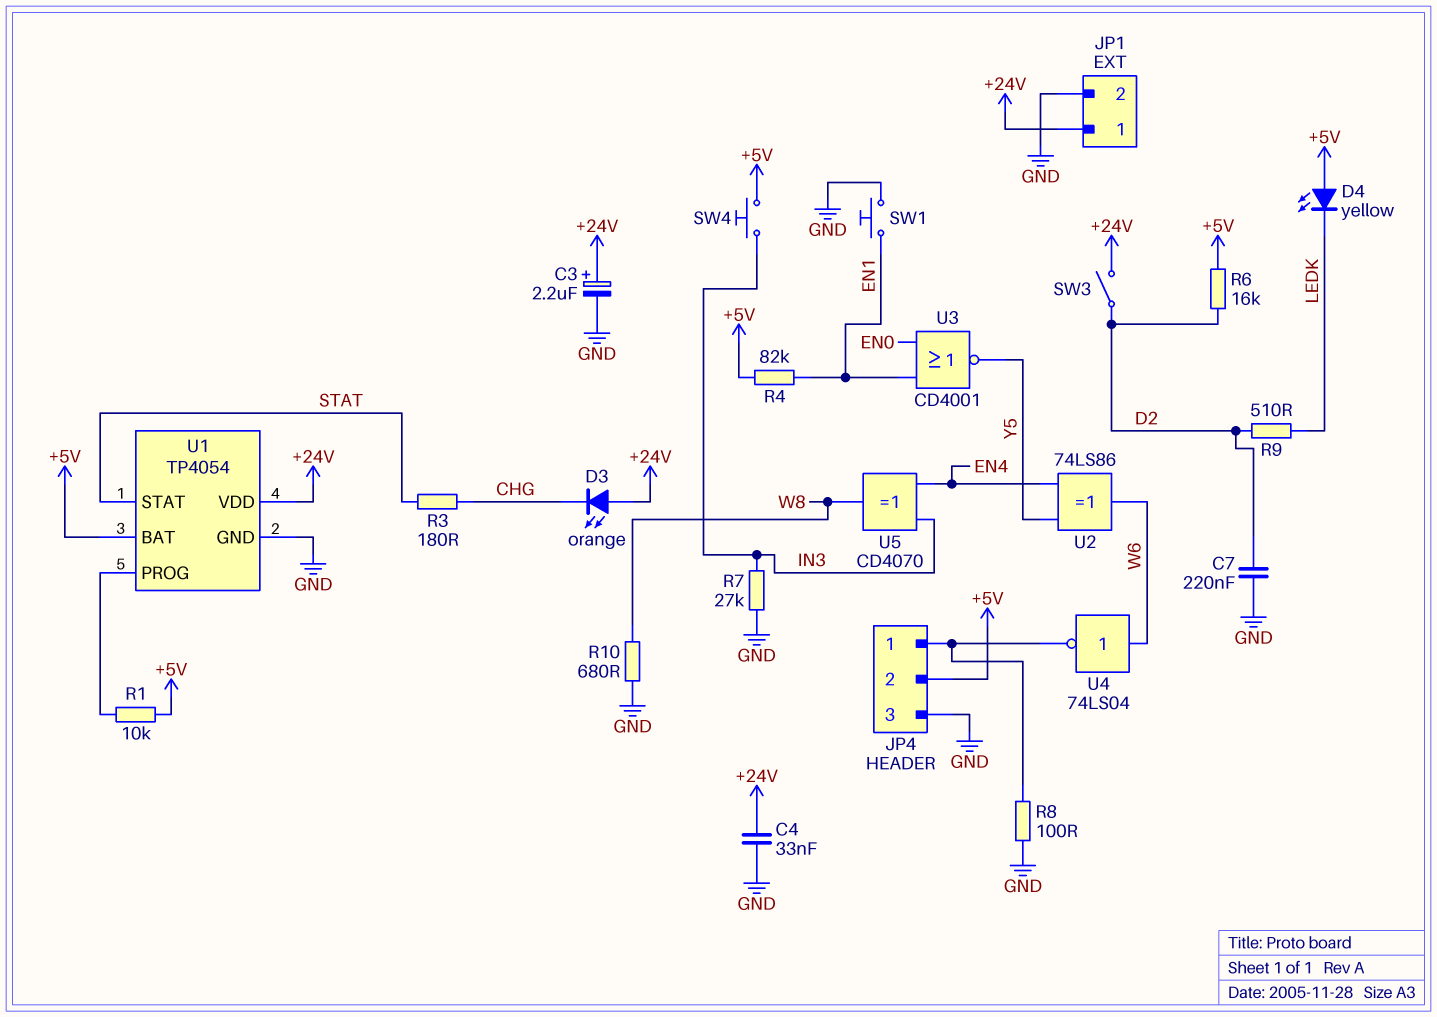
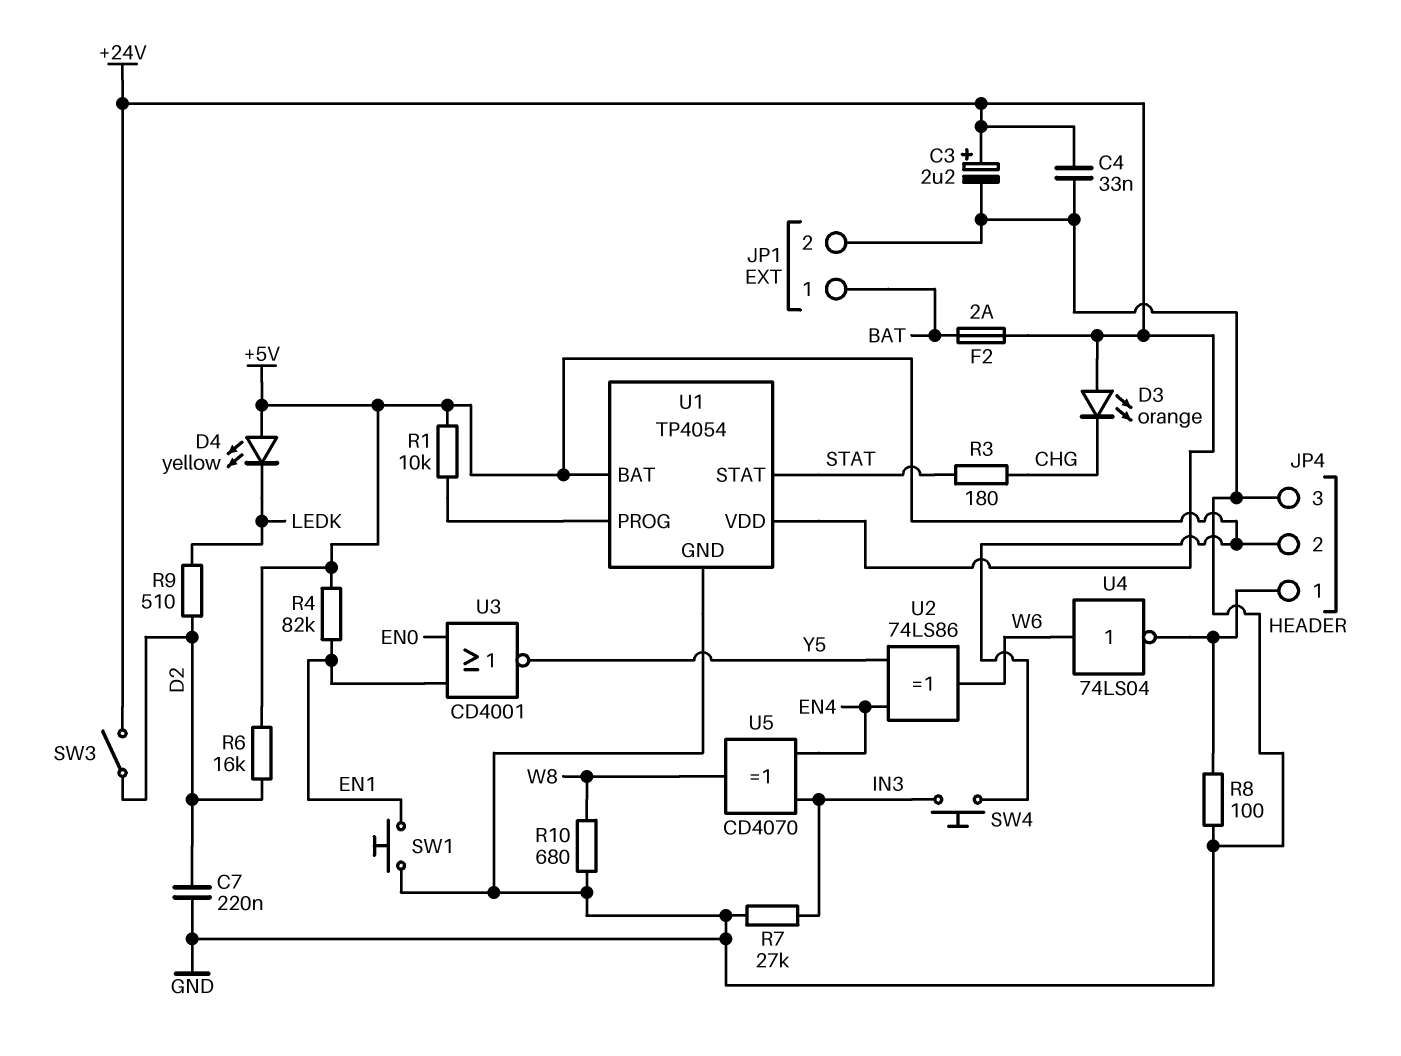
F2: none -> 2A (+24V, BAT)
JP1 pin 1: +24V -> BAT

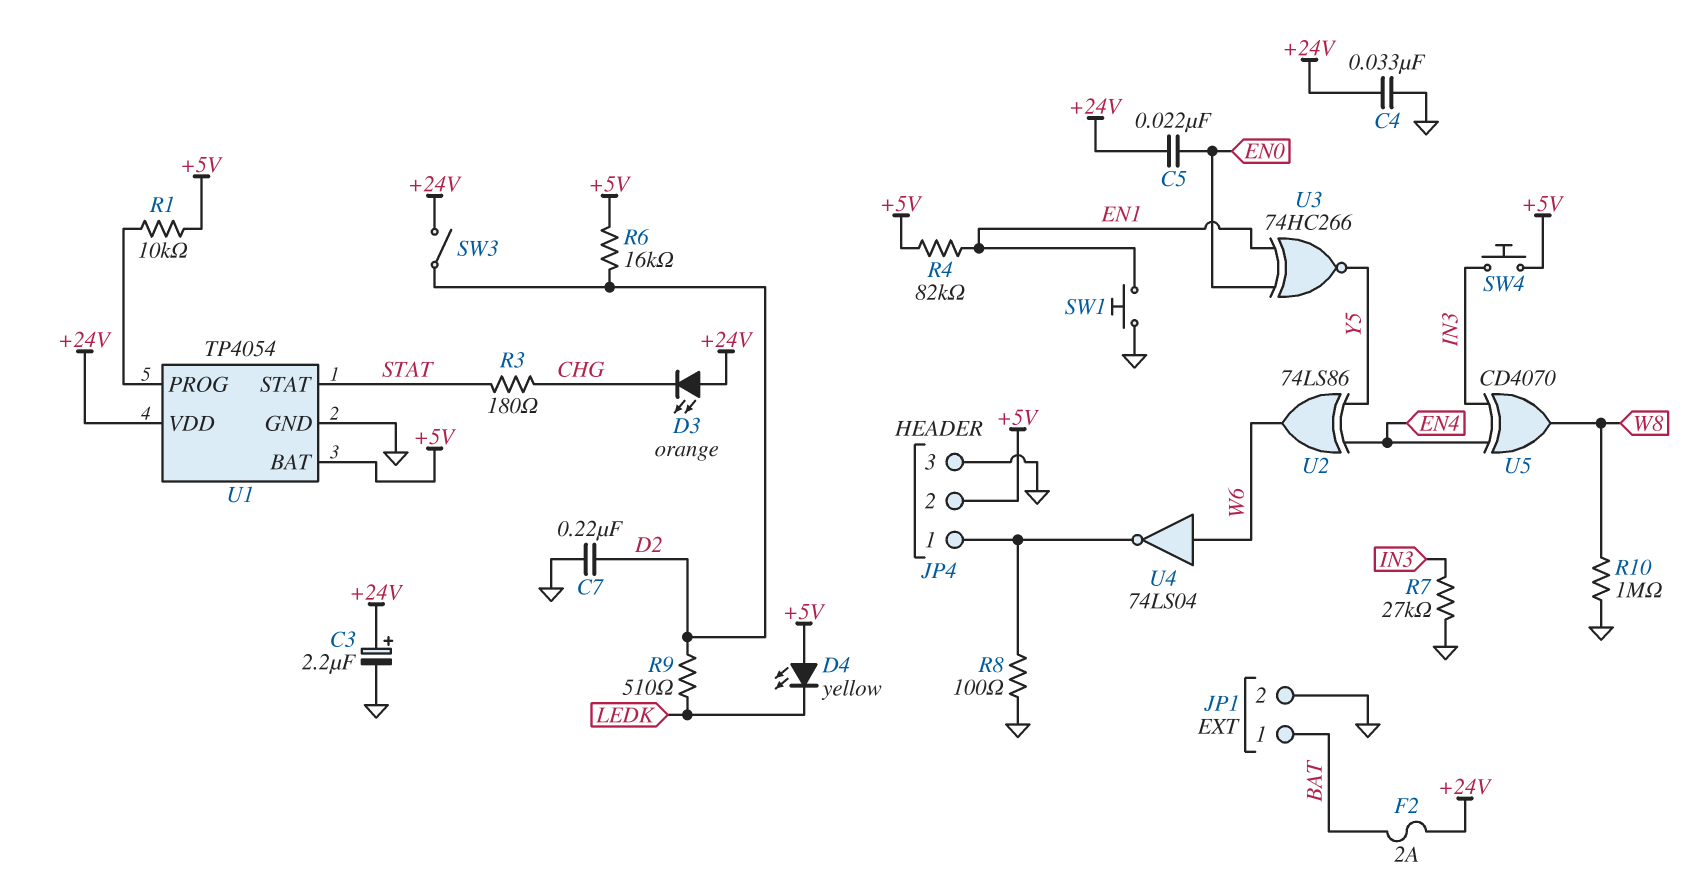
C5: none -> 22nF (+24V, EN0)
R10: 680 (GND, W8) -> 1M (GND, W8)
U3: NOR CD4001 (in EN0, in EN1, out Y5) -> XNOR 74HC266 (in EN0, in EN1, out Y5)

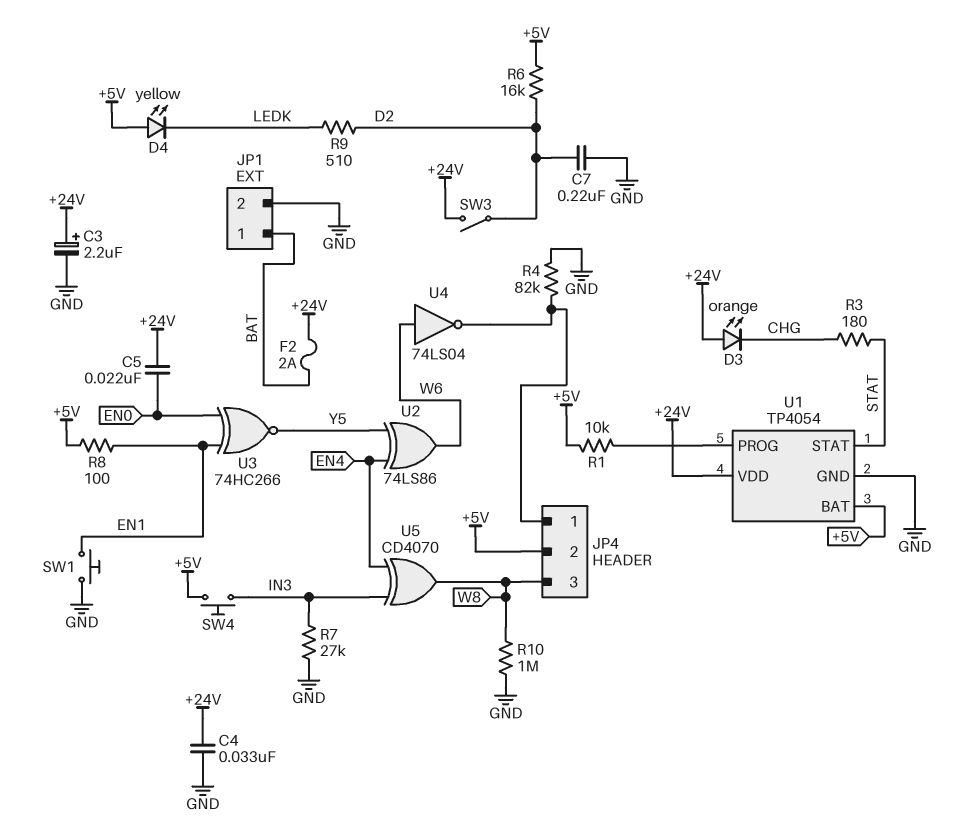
JP4 pin 3: GND -> W8
R4: 82k (+5V, EN1) -> 82k (GND, JP4/1)
R8: 100 (GND, JP4/1) -> 100 (+5V, EN1)

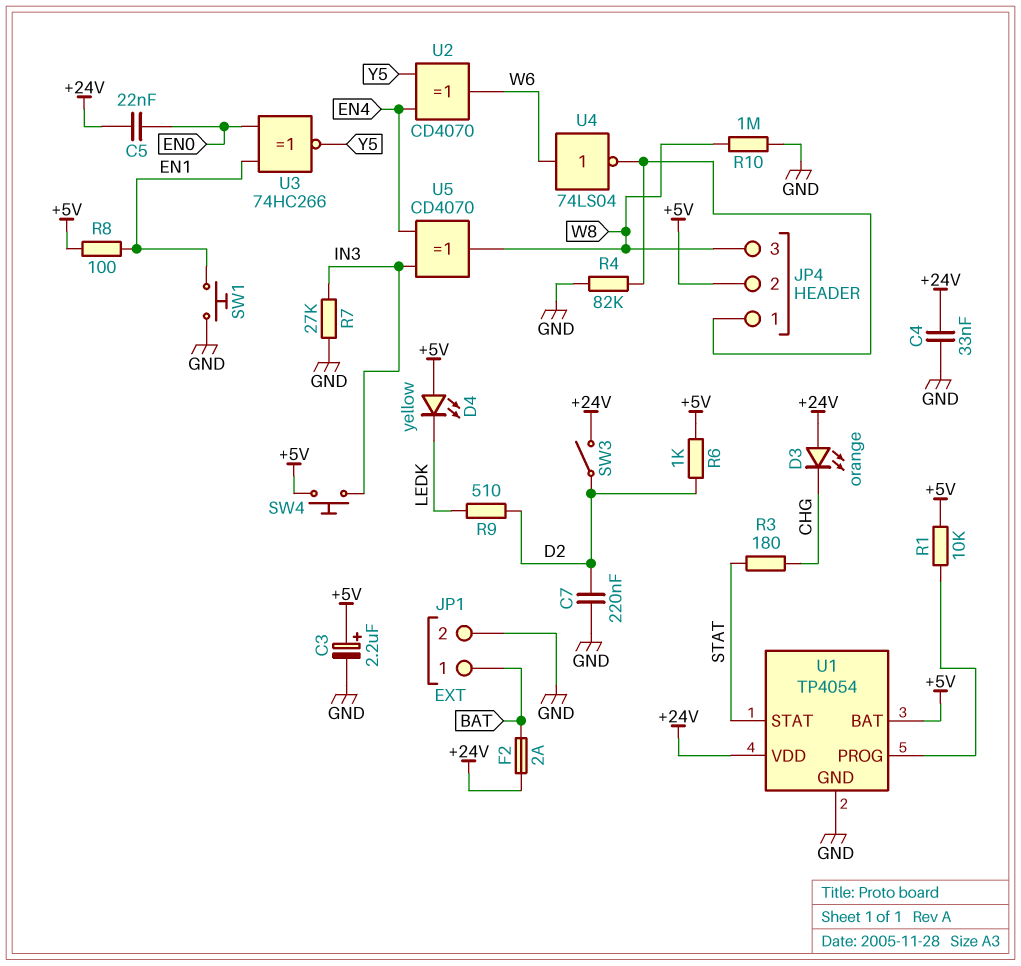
C3: 2.2uF (plus +24V, minus GND) -> 2.2uF (plus +5V, minus GND)
R6: 16k (+5V, D2) -> 1k (+5V, D2)
U2: XOR 74LS86 (in EN4, in Y5, out W6) -> XOR CD4070 (in EN4, in Y5, out W6)

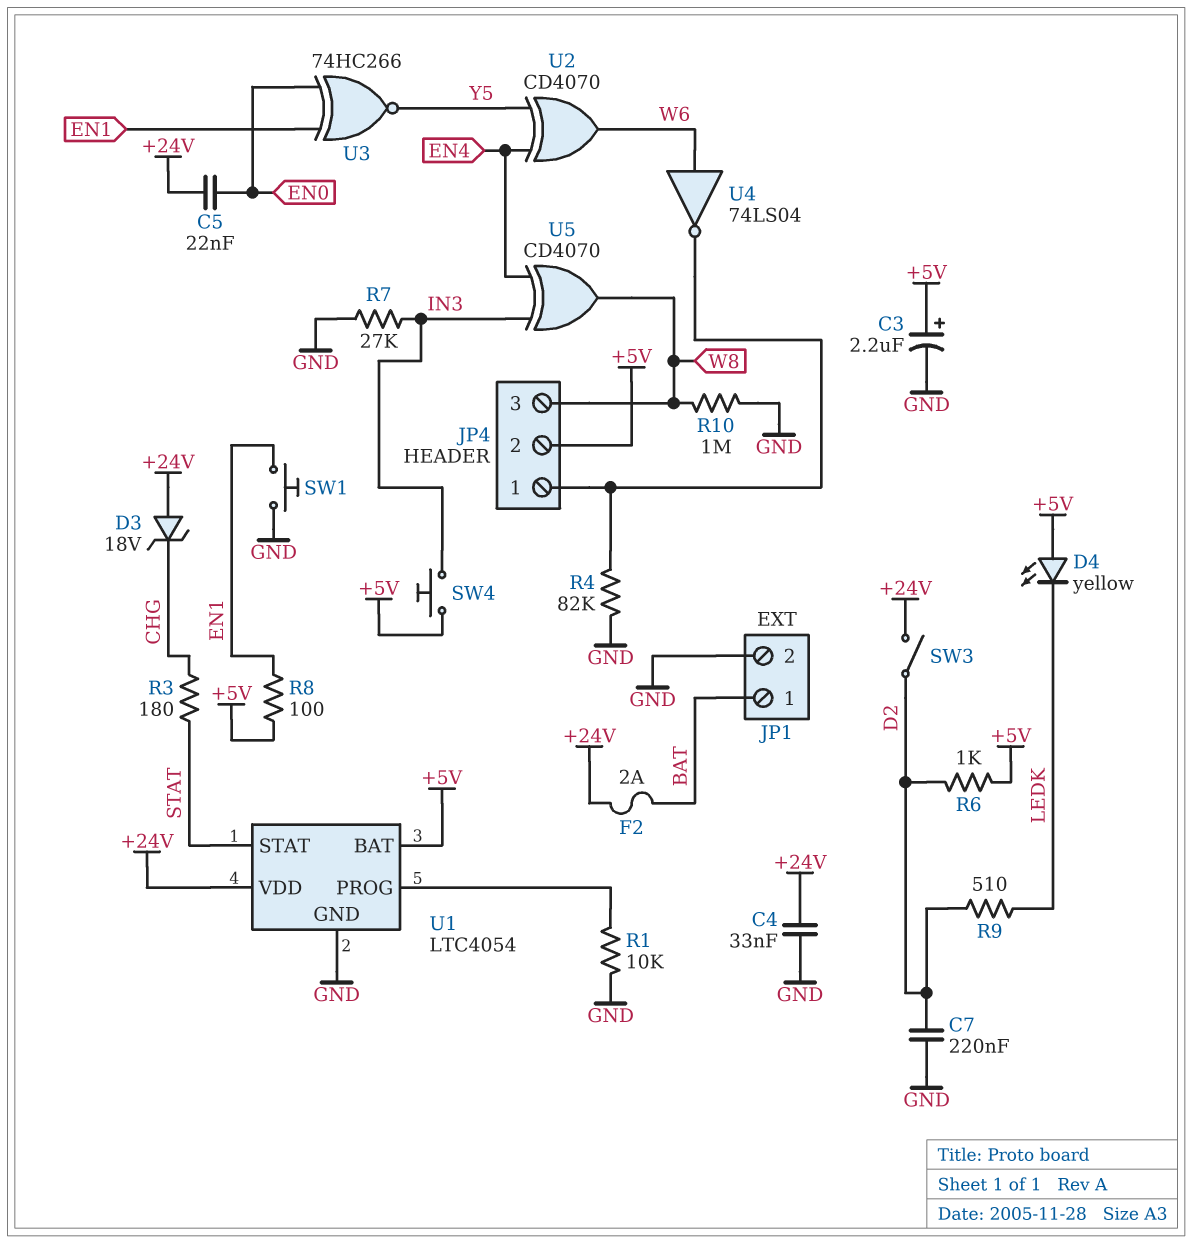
D3: LED orange (A +24V, K CHG) -> zener 18V (A +24V, K CHG)
R1: 10k (+5V, U1/PROG) -> 10k (GND, U1/PROG)
U1: TP4054 -> LTC4054

